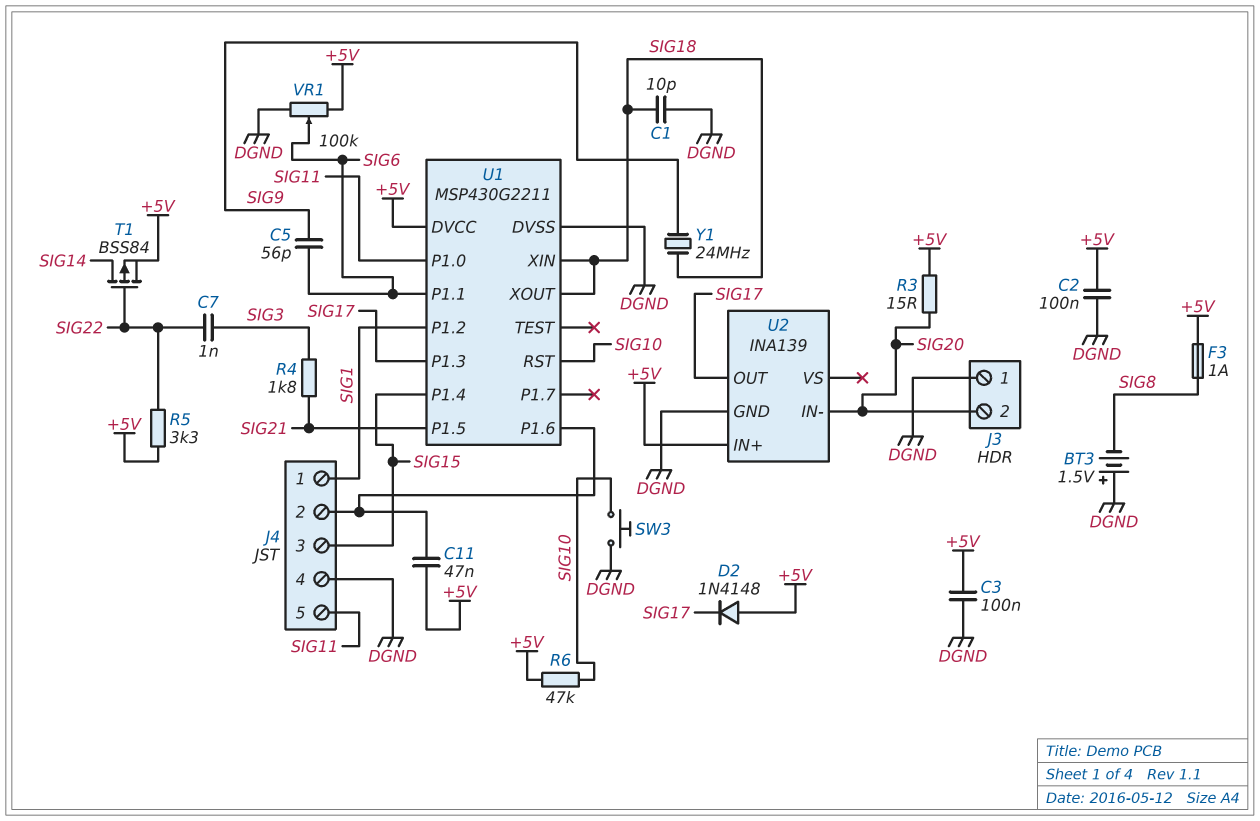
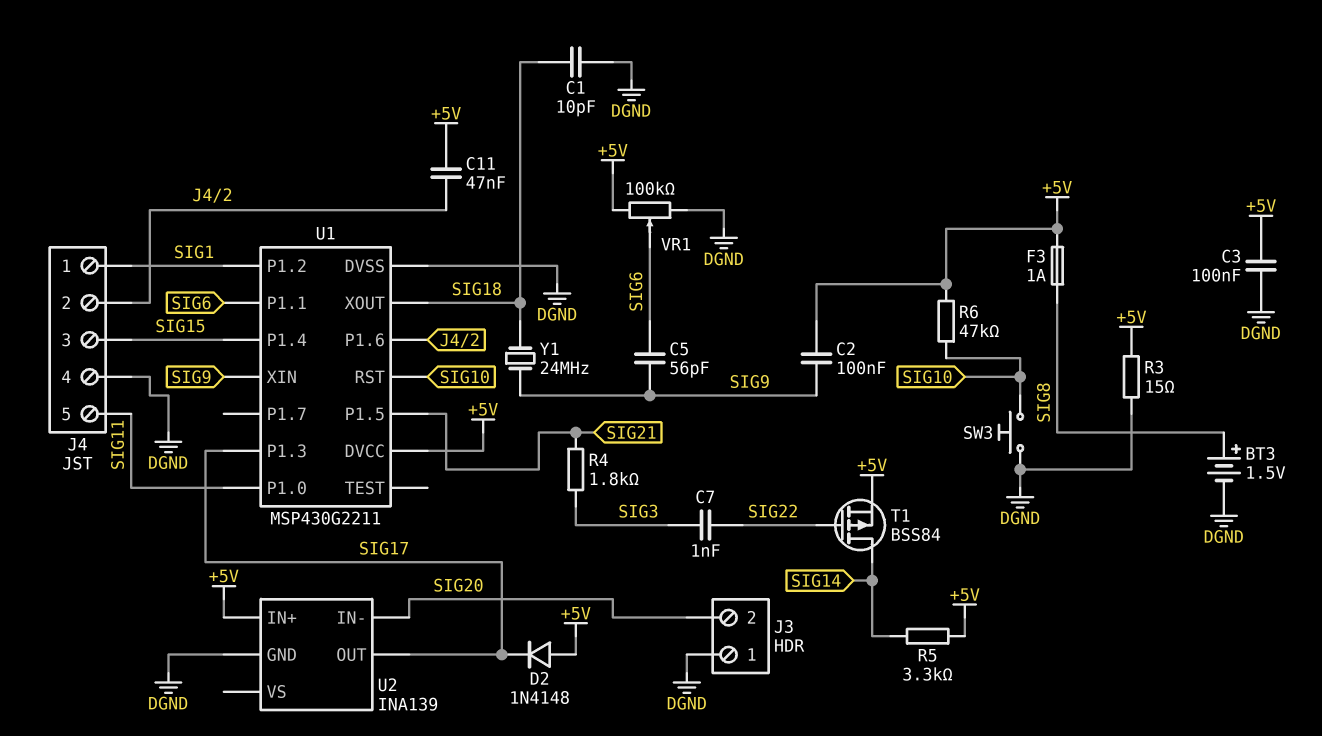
BT3: 1.5V (plus DGND, minus SIG8) -> 1.5V (plus SIG8, minus DGND)
C2: 100nF (+5V, DGND) -> 100nF (+5V, SIG9)
R3: 15 (+5V, SIG20) -> 15 (+5V, DGND)
R5: 3.3k (+5V, SIG22) -> 3.3k (+5V, SIG14)
U1 pin XIN: SIG18 -> SIG9

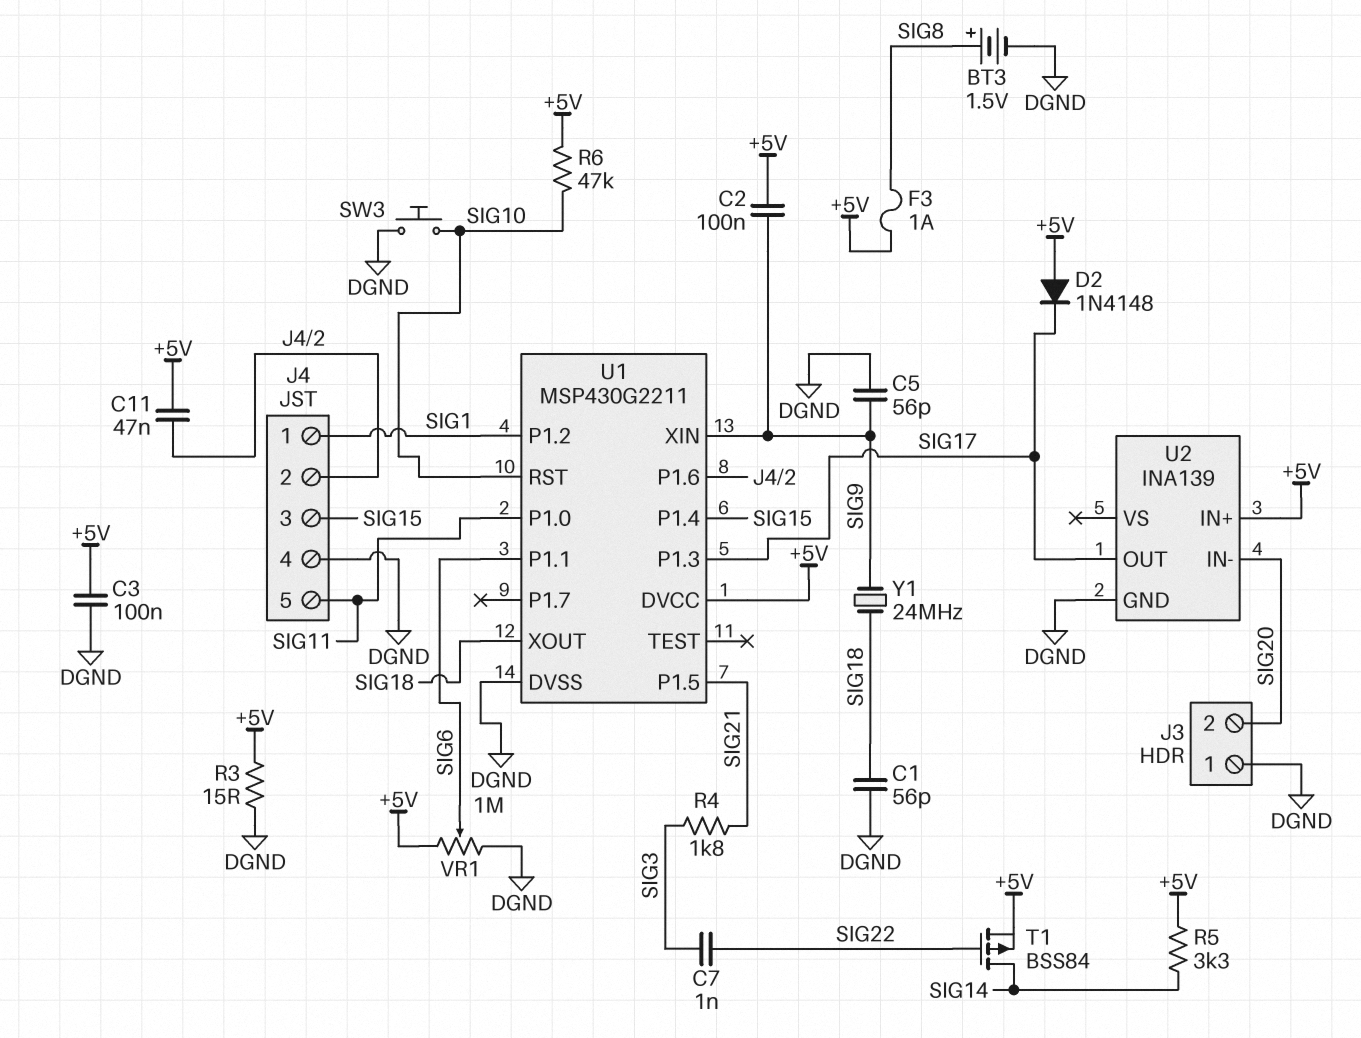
C1: 10pF (DGND, SIG18) -> 56pF (DGND, SIG18)
C5: 56pF (SIG6, SIG9) -> 56pF (DGND, SIG9)
VR1: 100k (+5V, DGND, wiper SIG6) -> 1M (+5V, DGND, wiper SIG6)

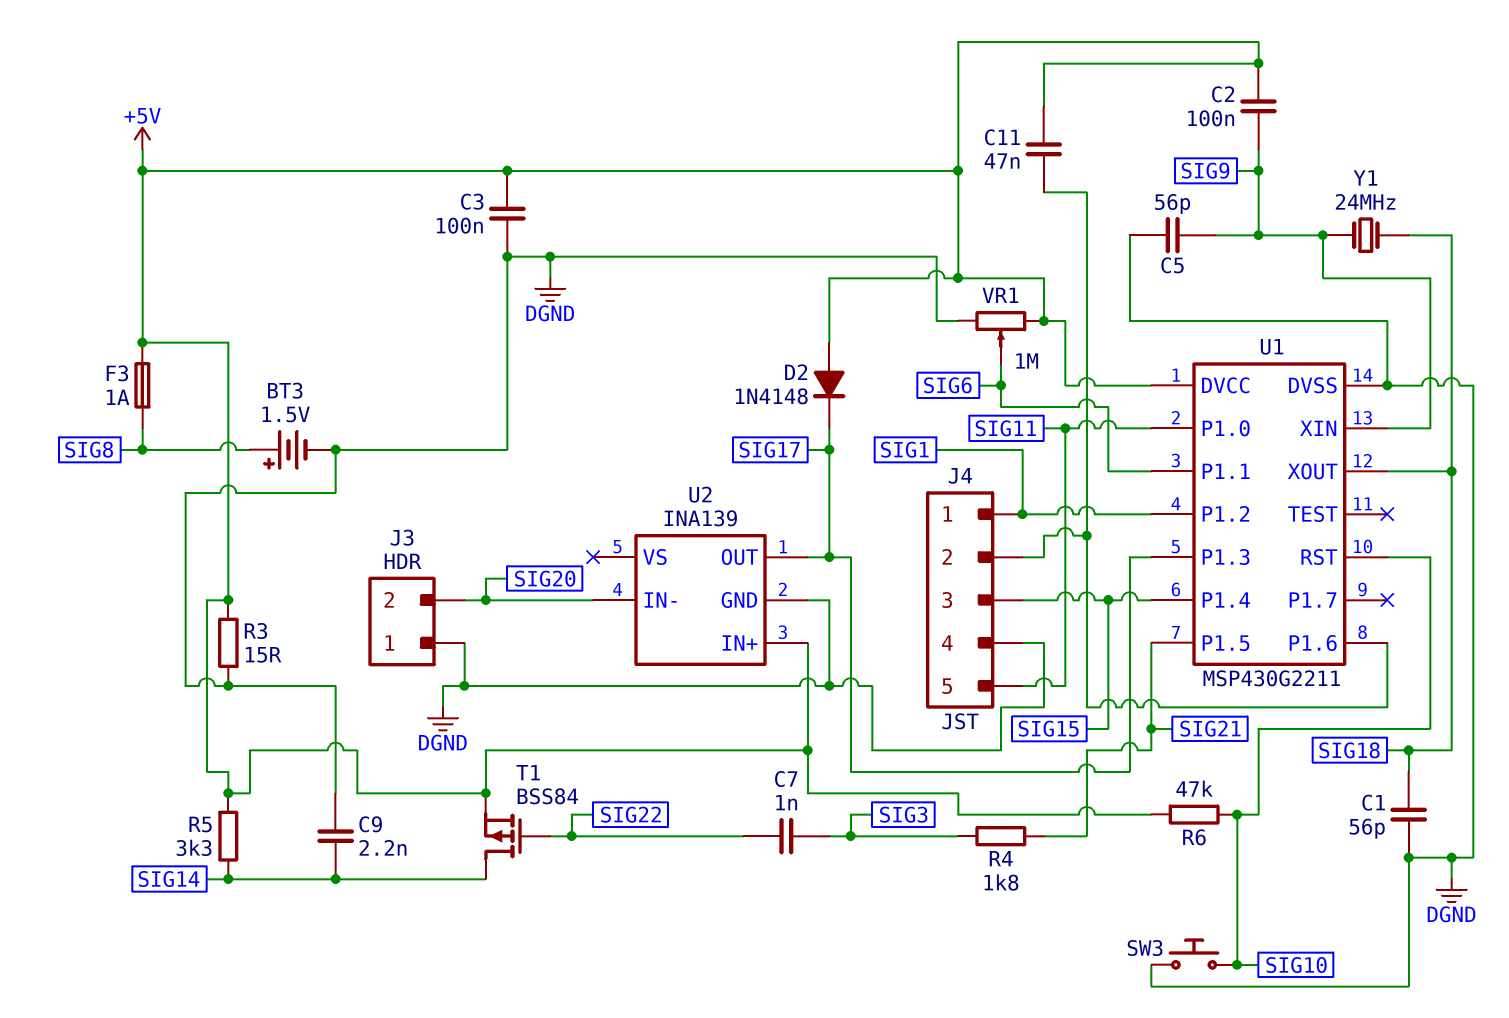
C9: none -> 2.2nF (DGND, SIG14)

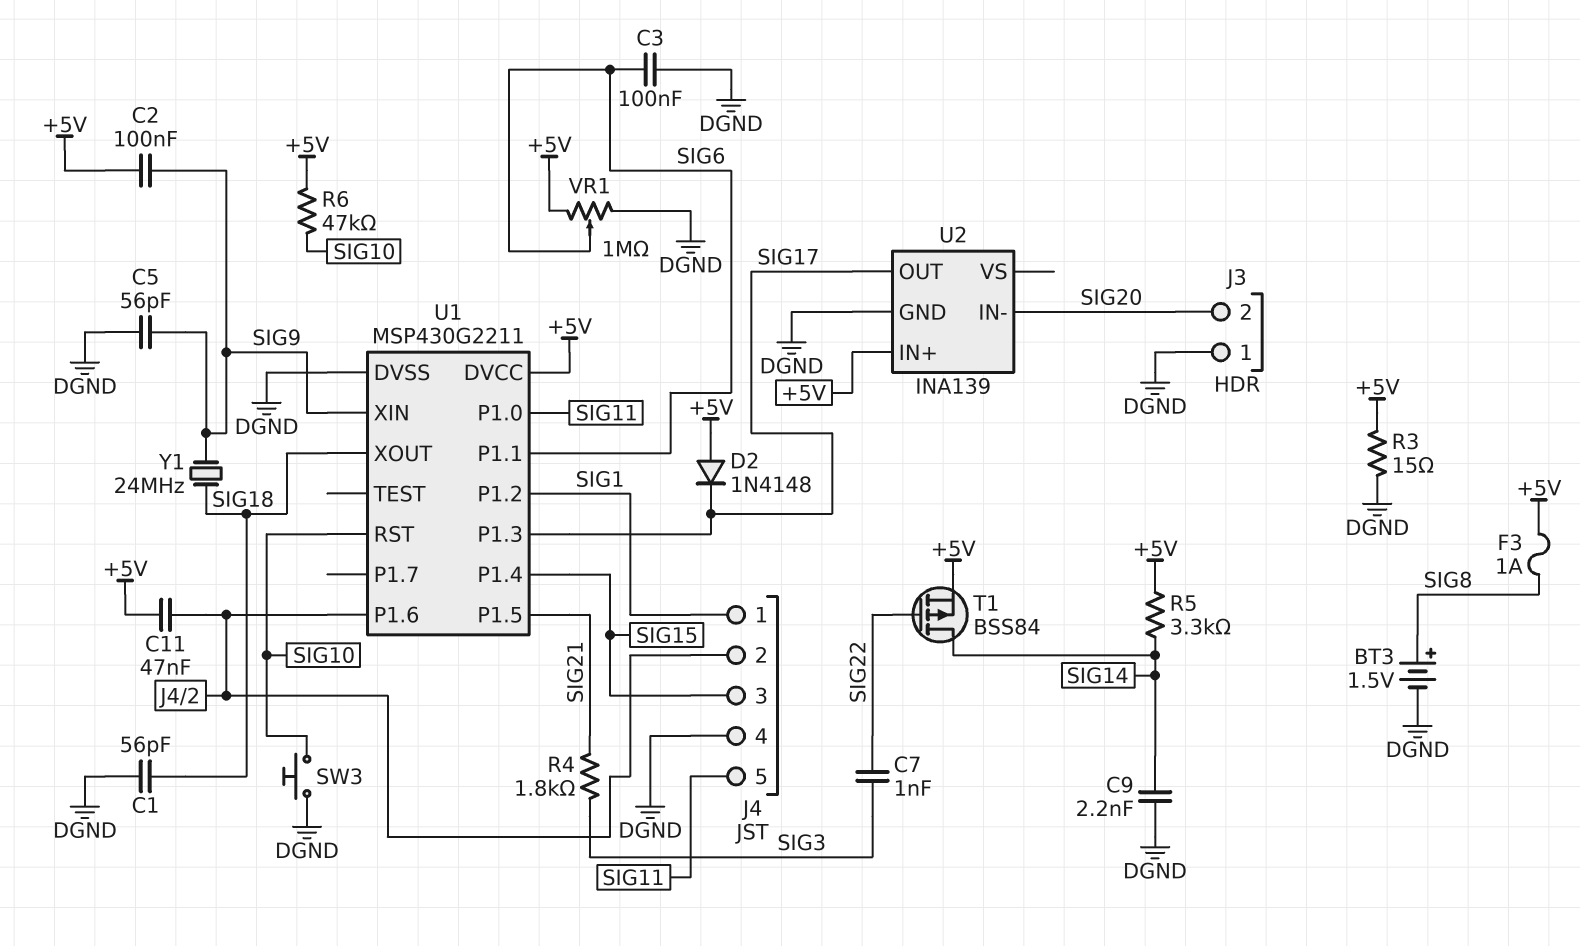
C3: 100nF (+5V, DGND) -> 100nF (DGND, SIG6)

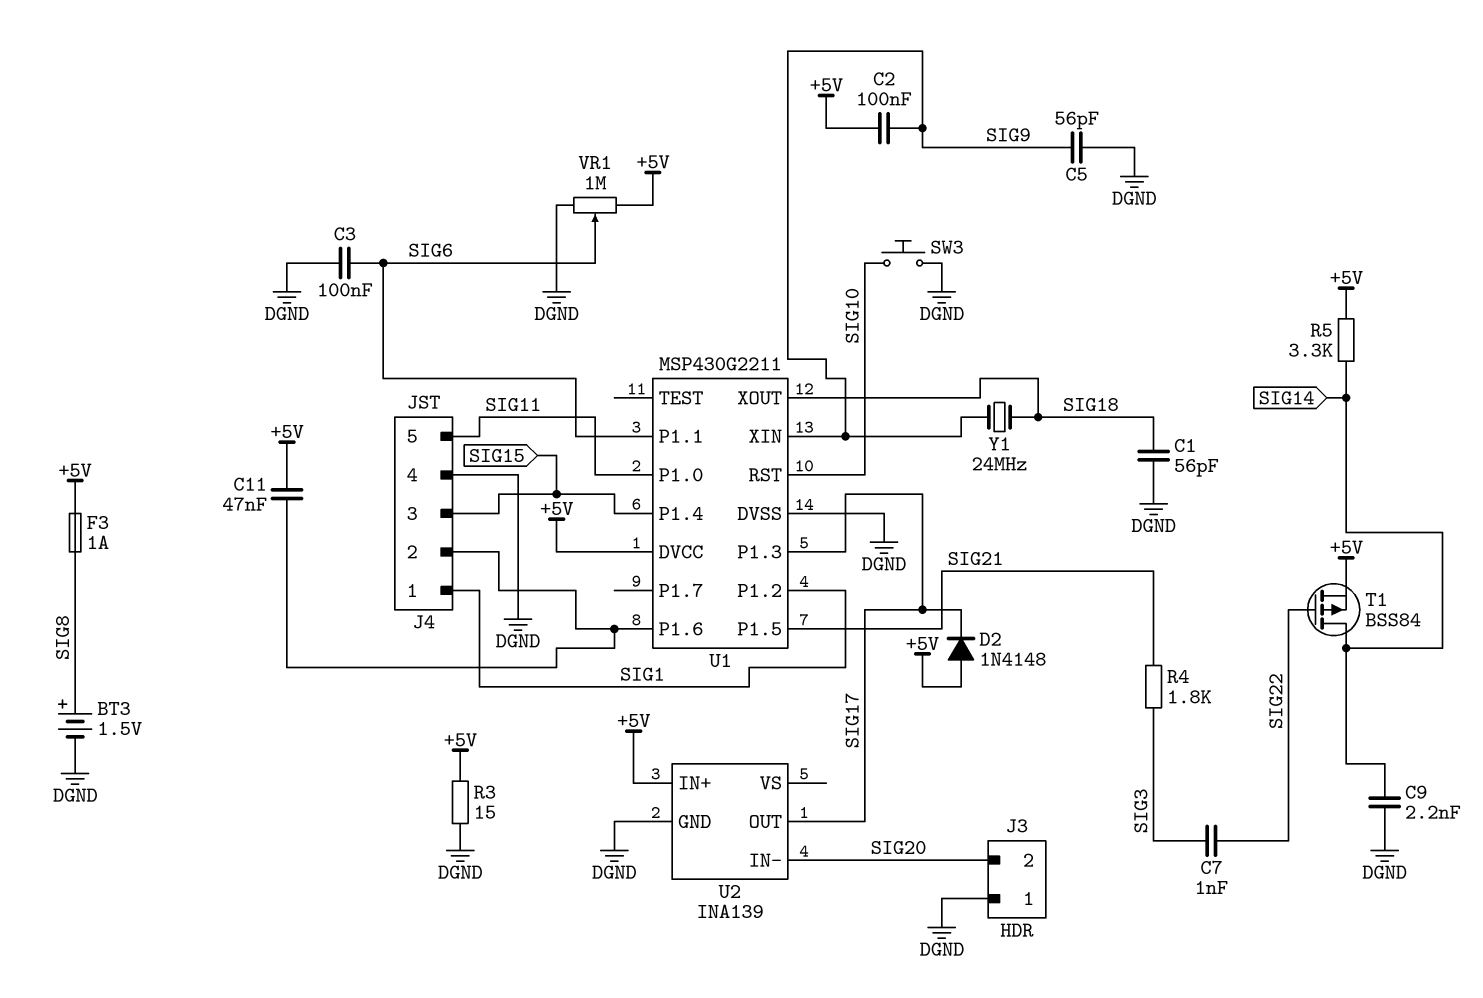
R6: 47k (+5V, SIG10) -> none

